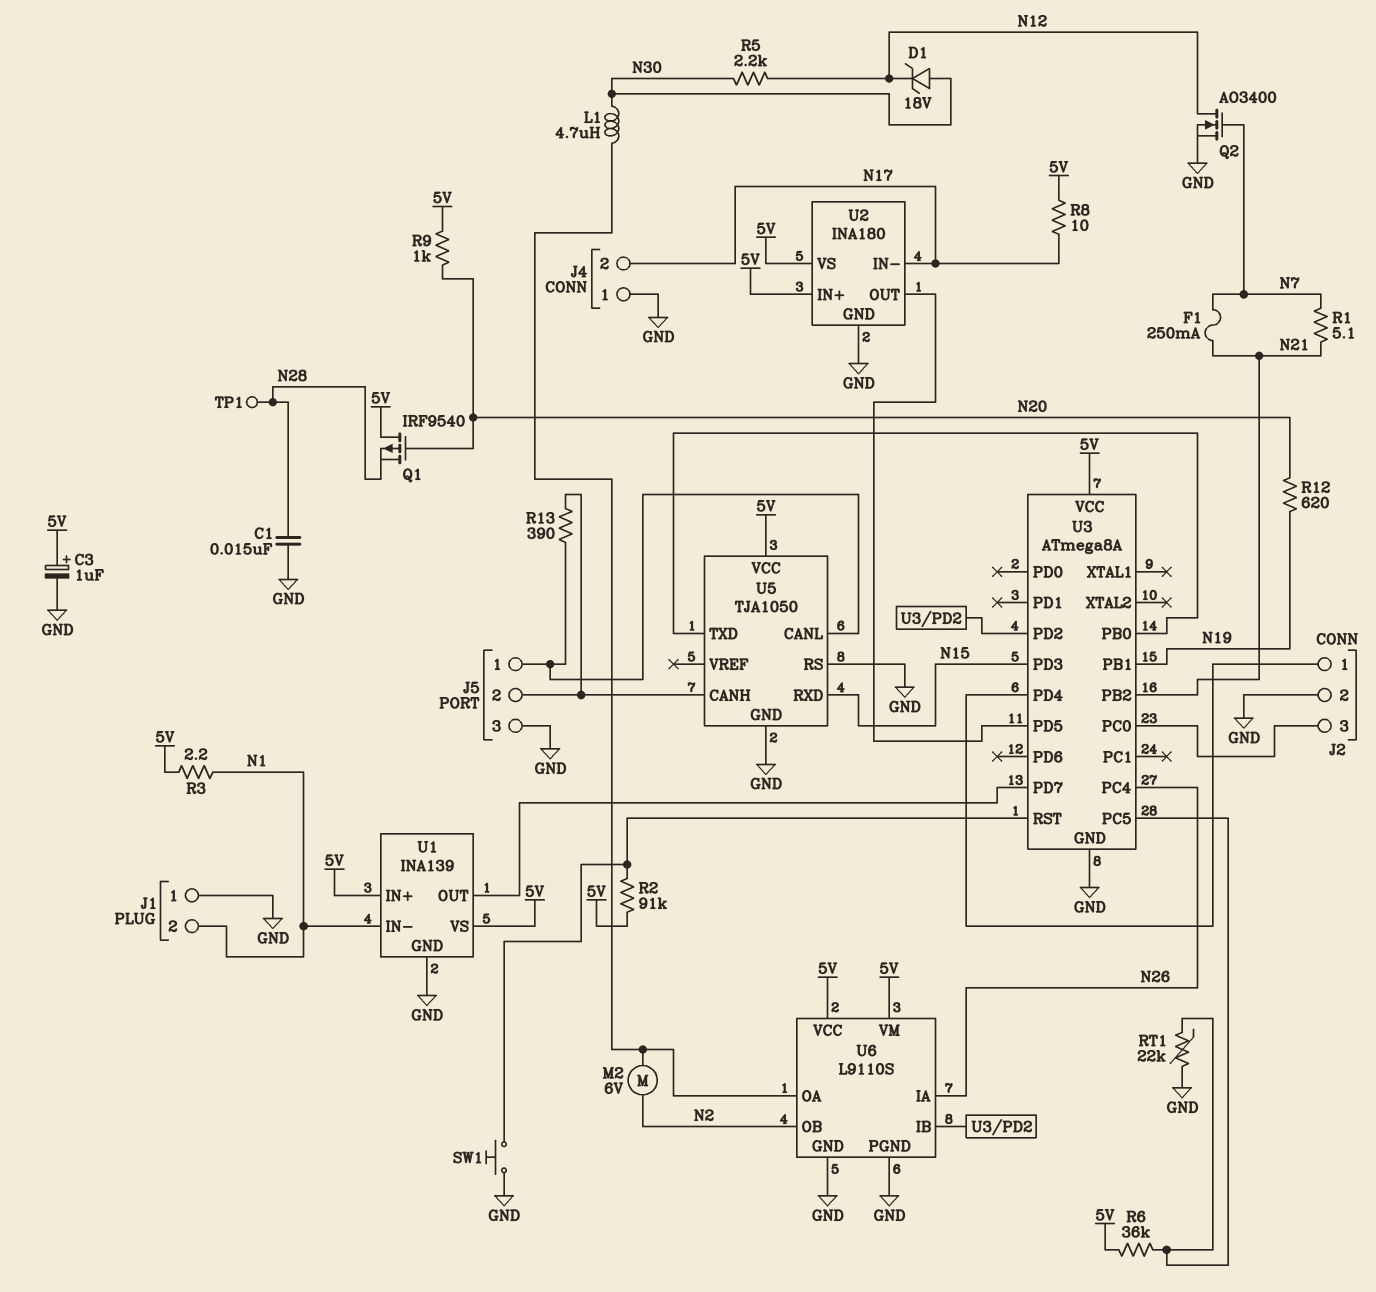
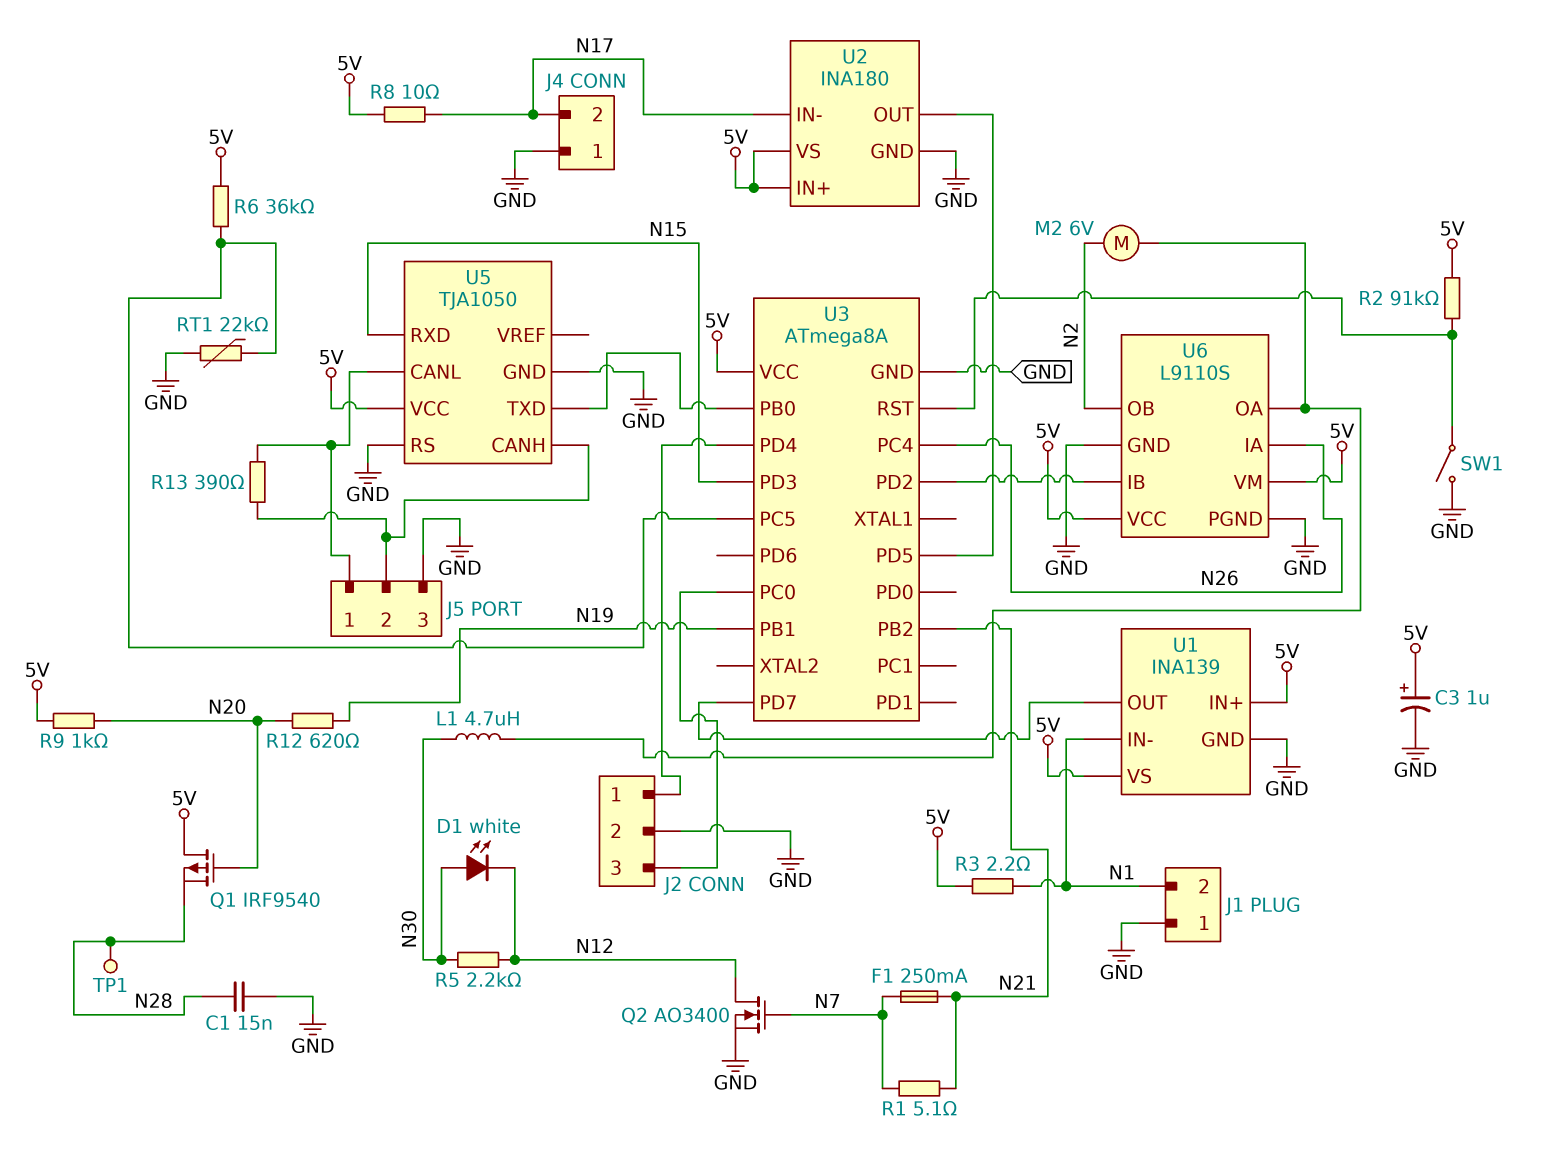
D1: zener 18V (A N30, K N12) -> LED white (A N30, K N12)
SW1: button (GND, U3/RST) -> switch (GND, U3/RST)

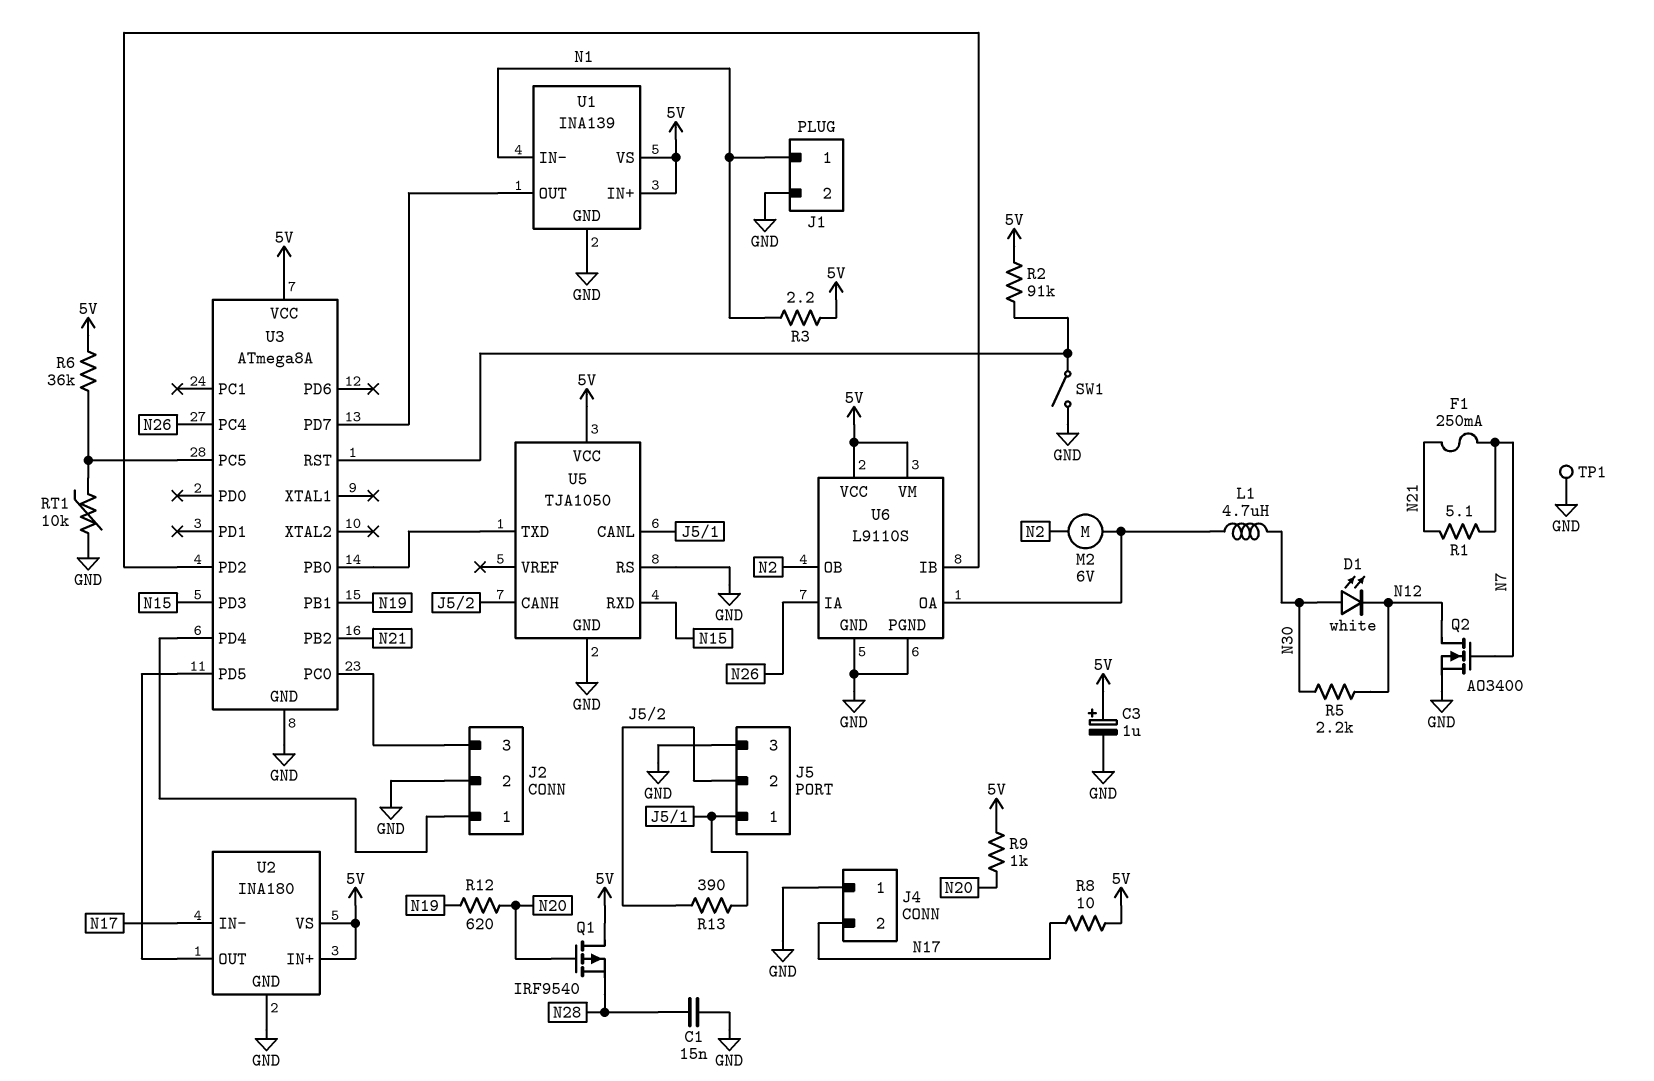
J1 pin 1: GND -> N1
J1 pin 2: N1 -> GND
RT1: 22k (GND, U3/PC5) -> 10k (GND, U3/PC5)
TP1: test point (N28) -> test point (GND)

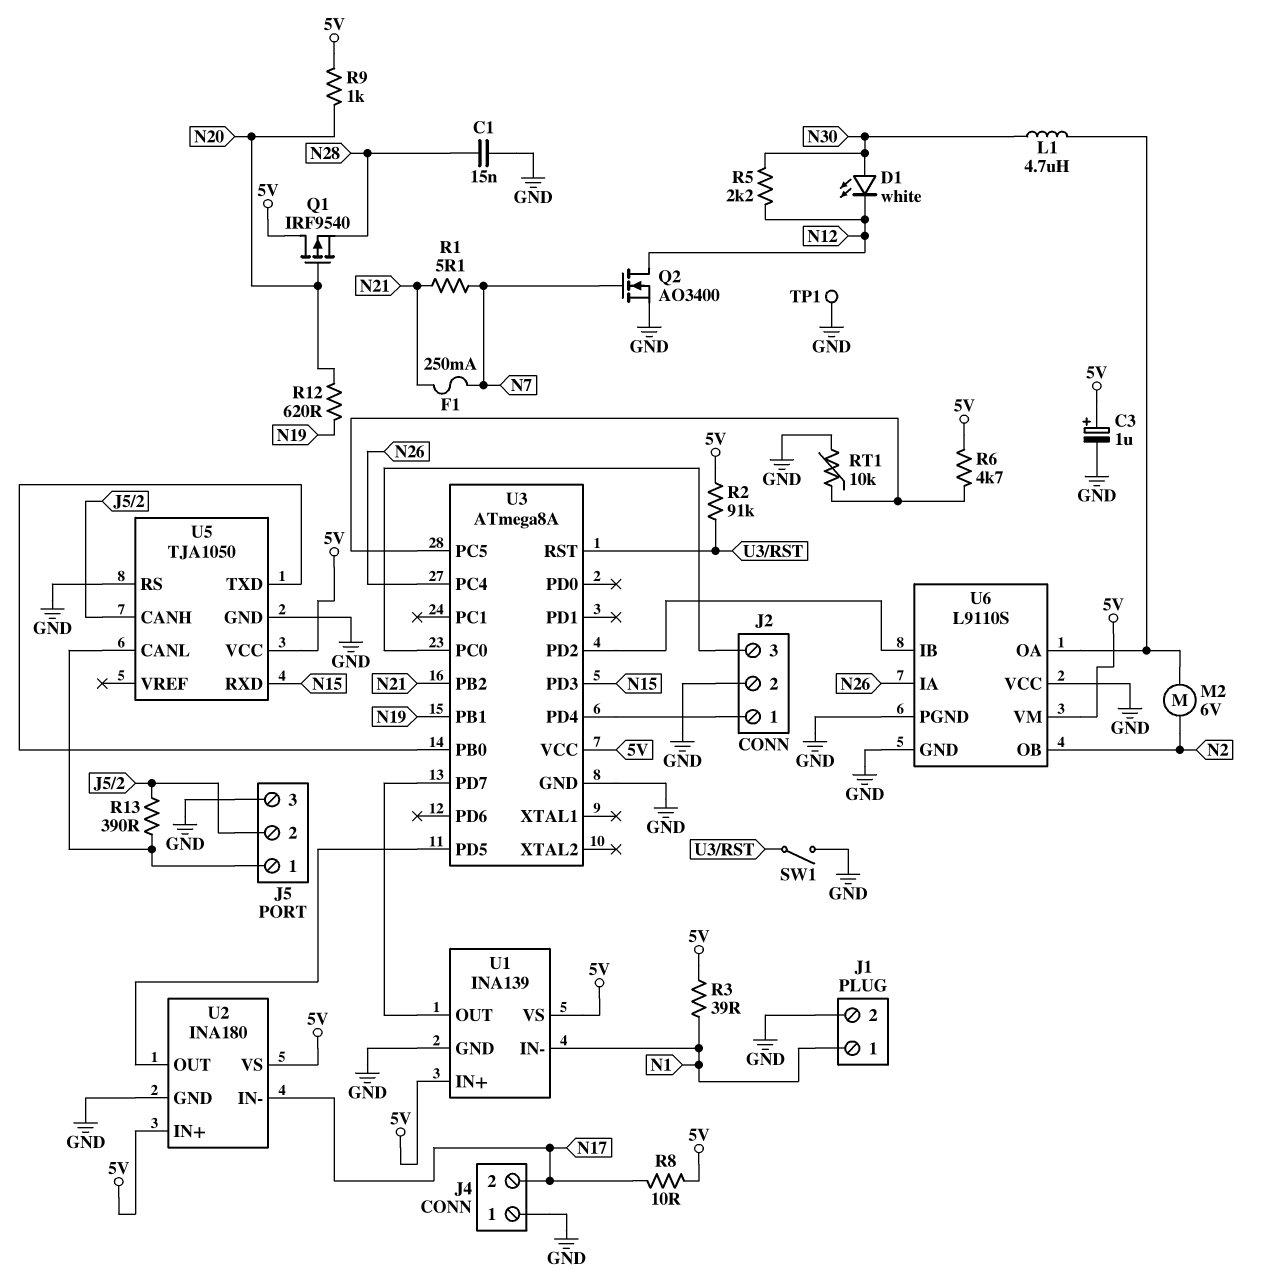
R3: 2.2 (5V, N1) -> 39 (5V, N1)
R6: 36k (5V, U3/PC5) -> 4.7k (5V, U3/PC5)
U6 pin VCC: 5V -> GND

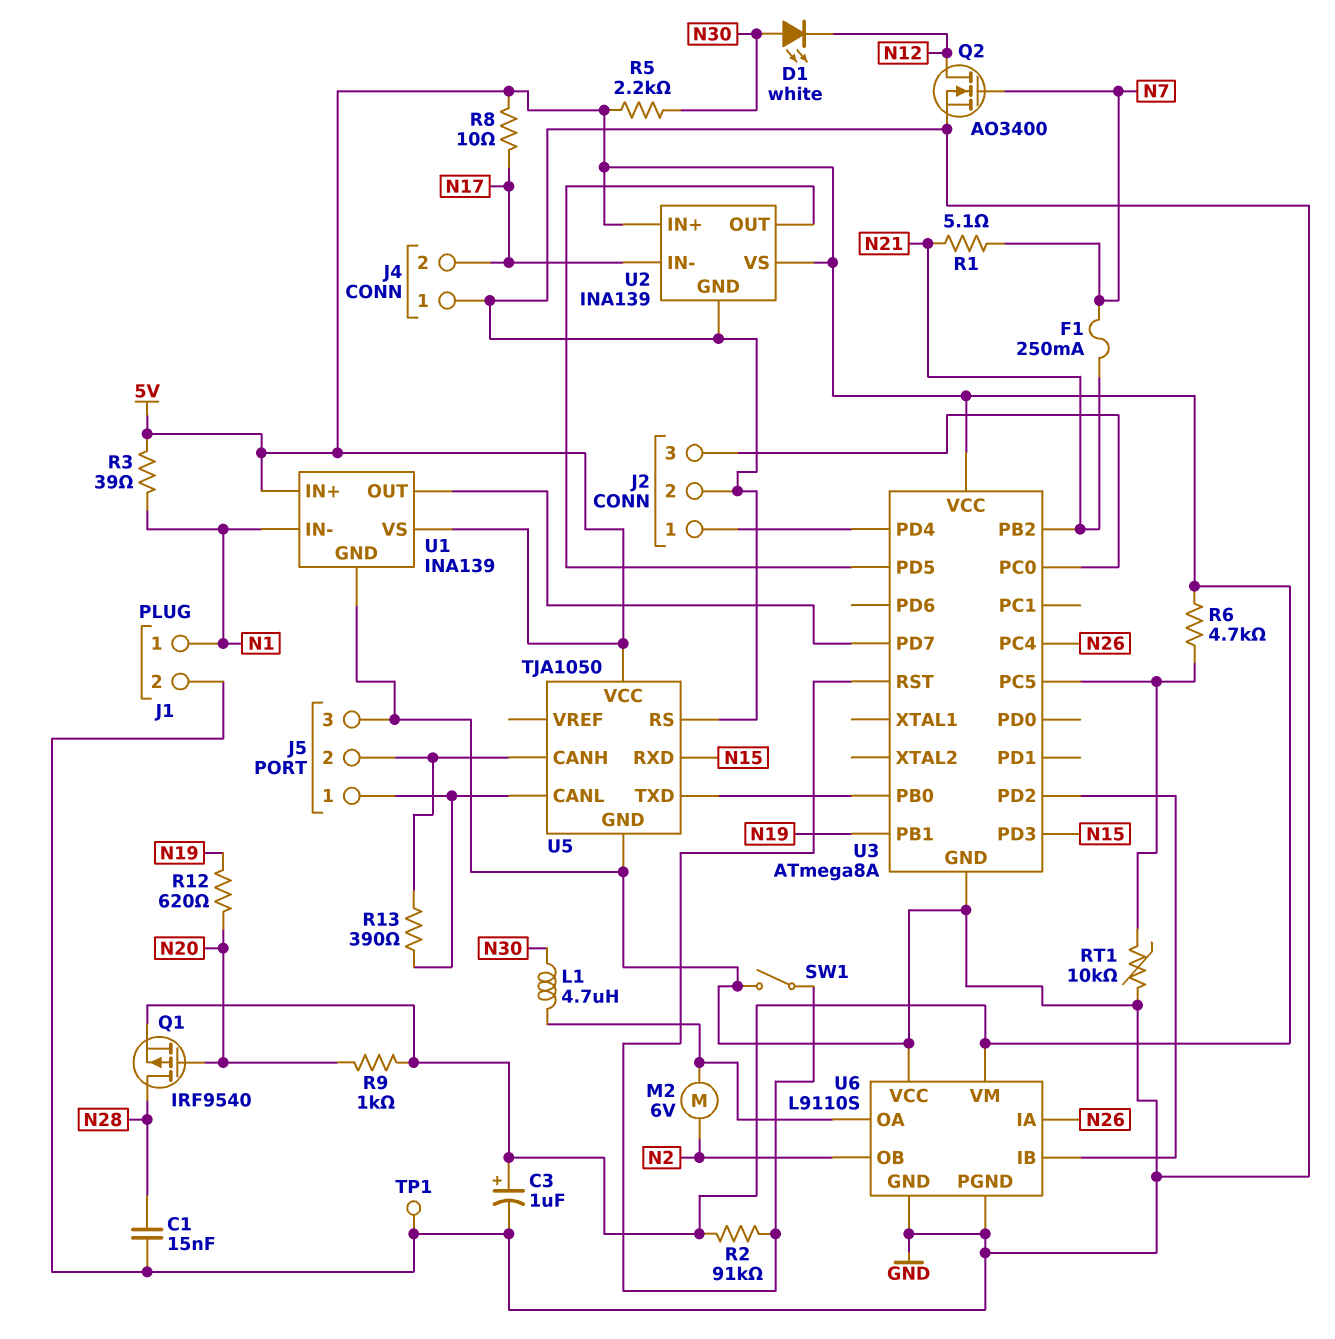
Q1: PMOS IRF9540 (G N20, D 5V, S N28) -> PMOS IRF9540 (G N20, D N28, S 5V)
R5: 2.2k (N12, N30) -> 2.2k (5V, N30)
U2: INA180 -> INA139

